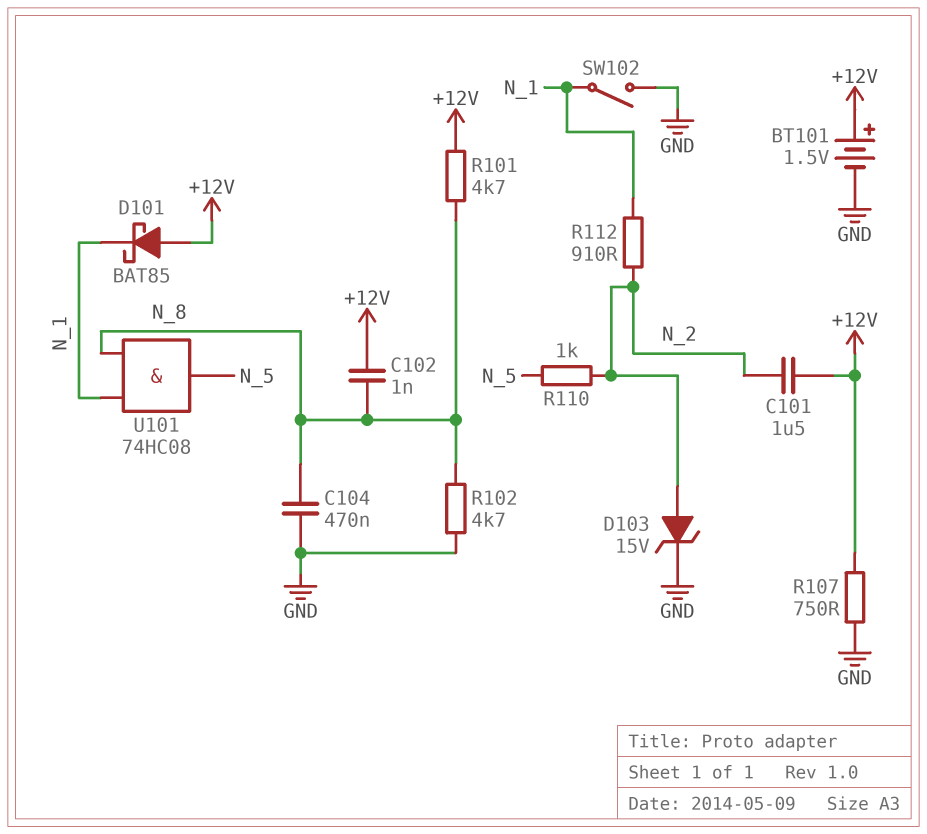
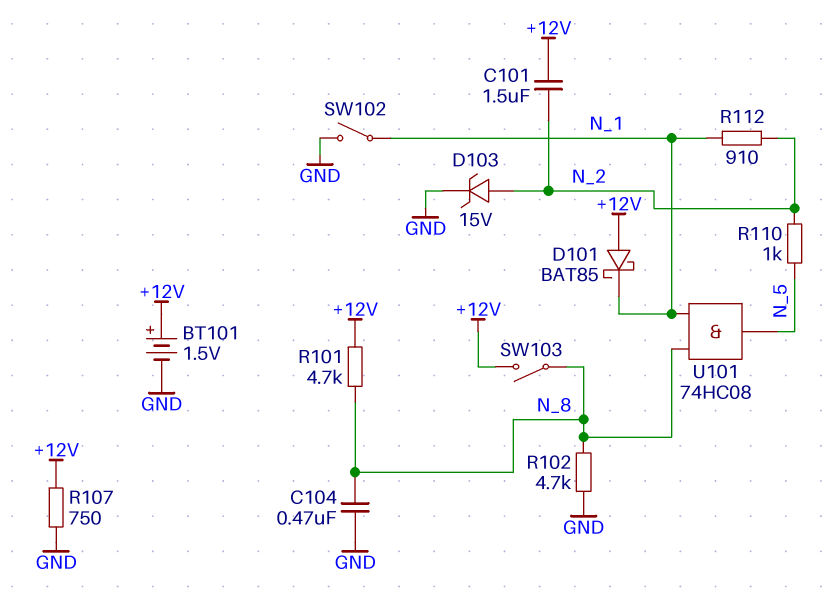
C102: 1nF (+12V, N_8) -> none
SW103: none -> switch (+12V, N_8)

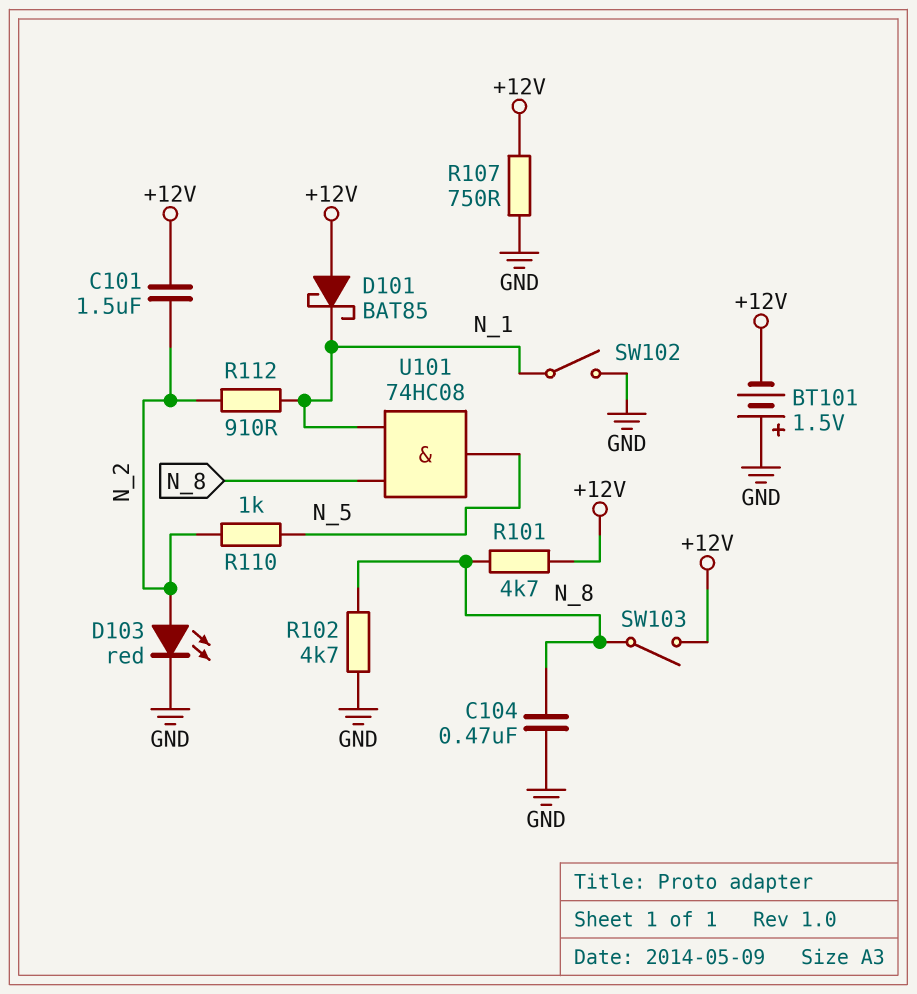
BT101: 1.5V (plus +12V, minus GND) -> 1.5V (plus GND, minus +12V)
D103: zener 15V (A N_2, K GND) -> LED red (A N_2, K GND)

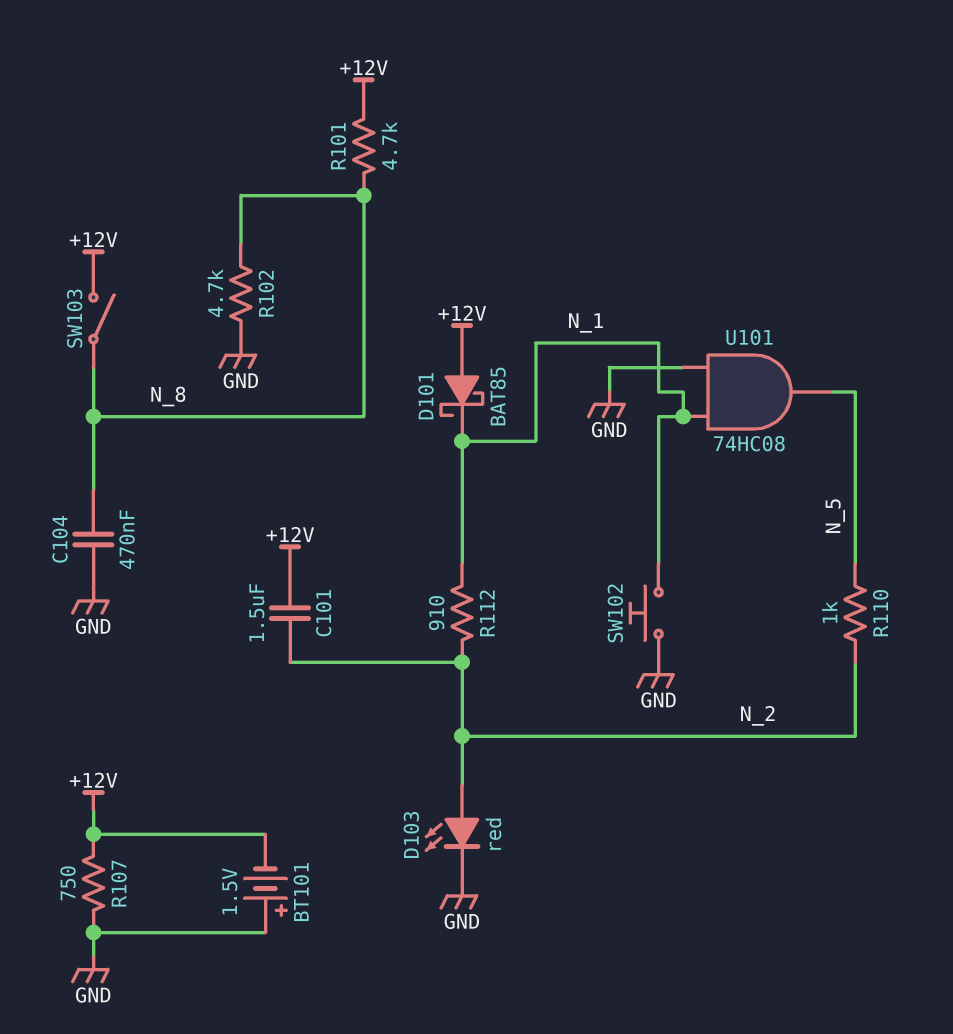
SW102: switch (GND, N_1) -> button (GND, N_1)
U101: AND 74HC08 (in N_1, in N_8, out N_5) -> AND 74HC08 (in GND, in N_1, out N_5)

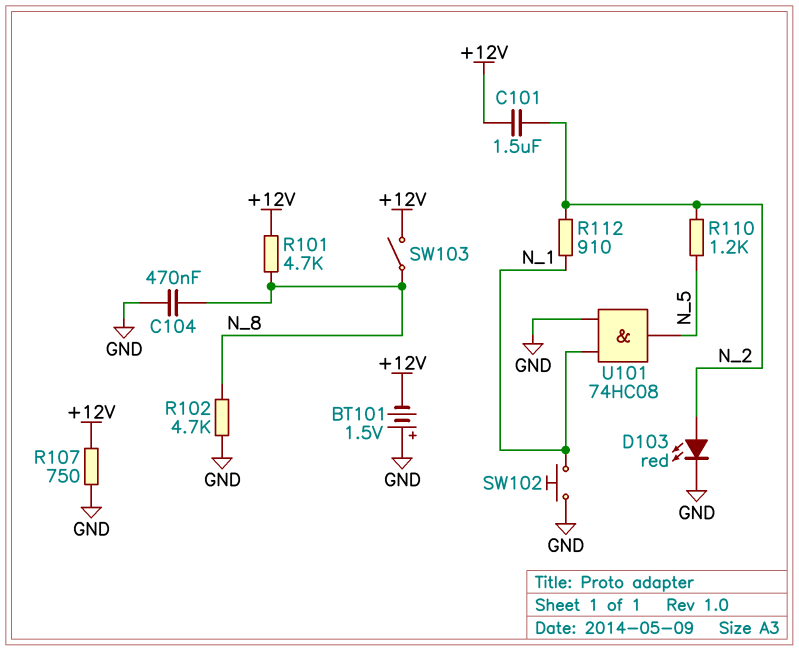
D101: schottky BAT85 (A +12V, K N_1) -> none
R110: 1k (N_2, N_5) -> 1.2k (N_2, N_5)

